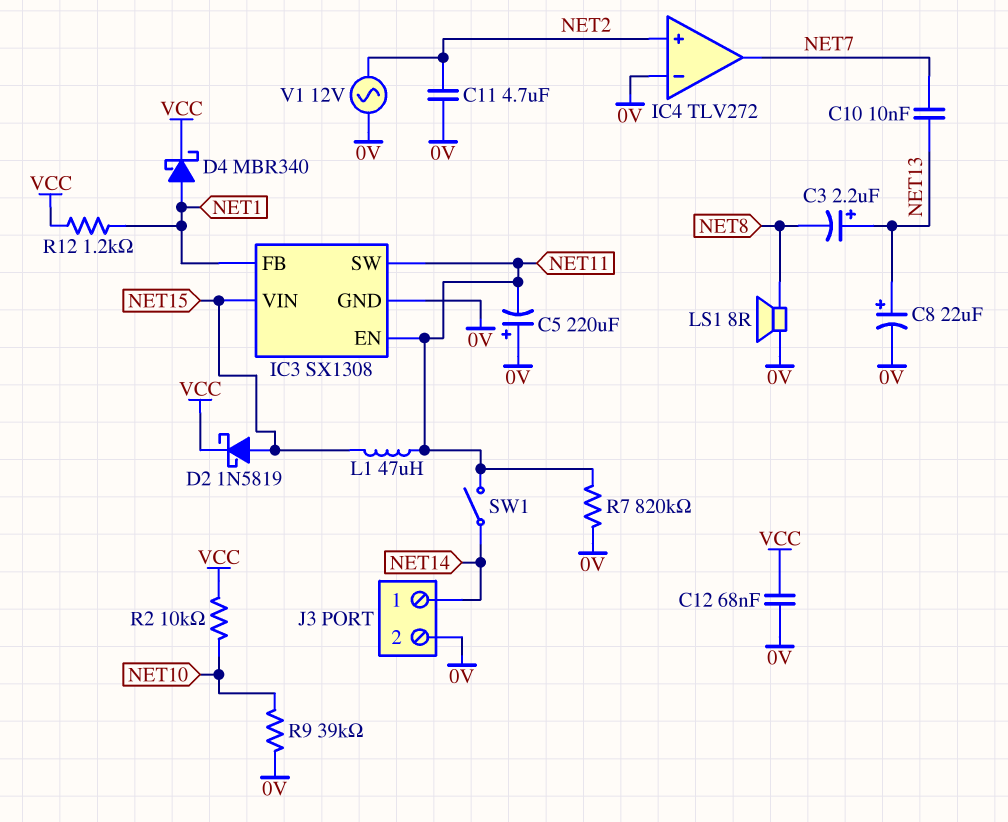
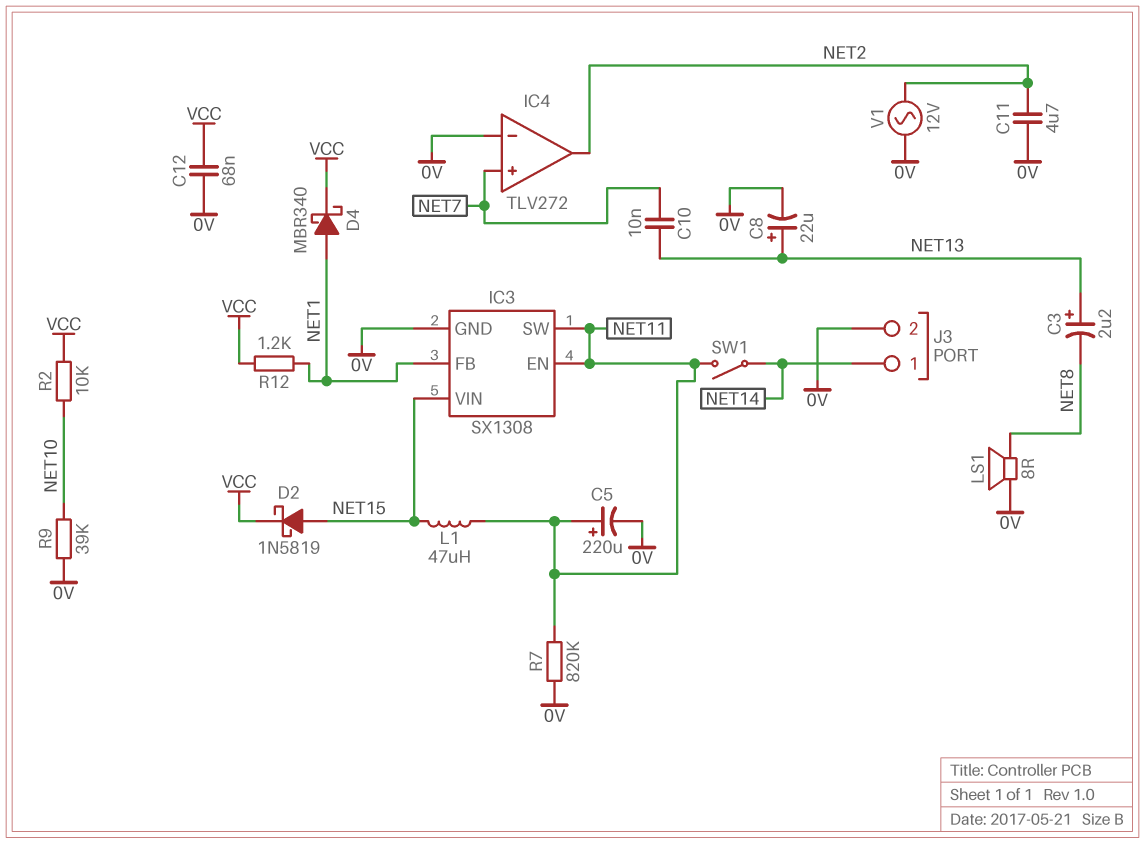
C5: 220uF (plus 0V, minus NET11) -> 220uF (plus NET11, minus 0V)
IC4 pin in+: NET2 -> NET7
IC4 pin out: NET7 -> NET2

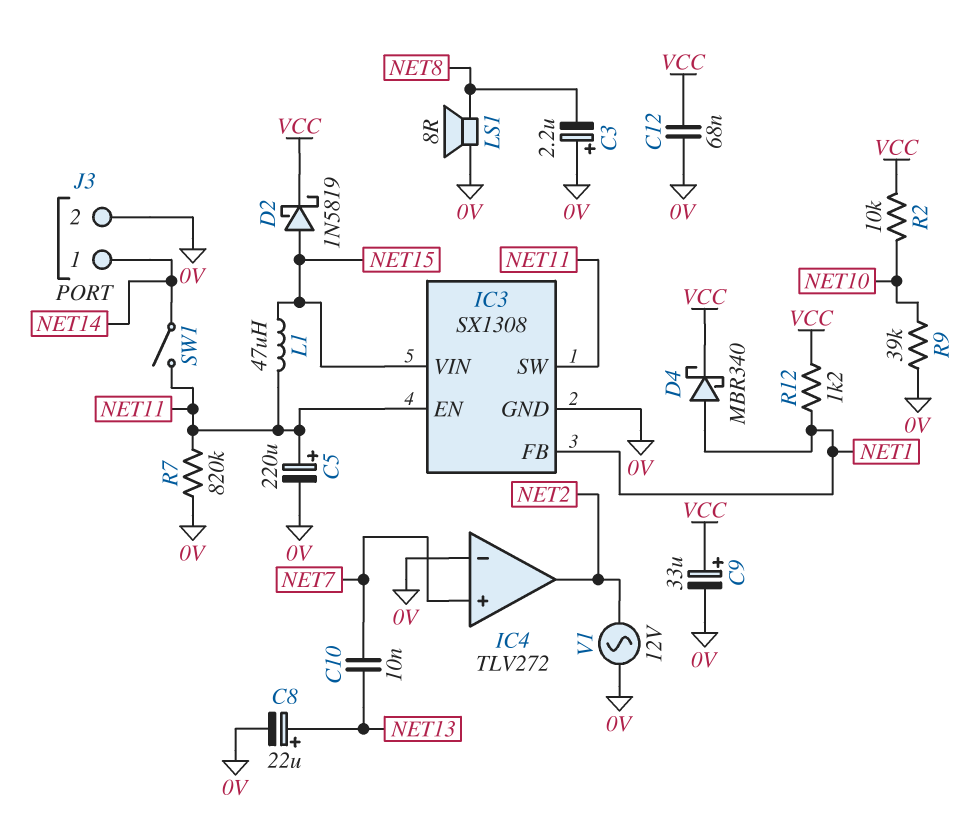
C3: 2.2uF (plus NET13, minus NET8) -> 2.2uF (plus 0V, minus NET8)
C9: none -> 33uF (plus VCC, minus 0V)
C11: 4.7uF (0V, NET2) -> none

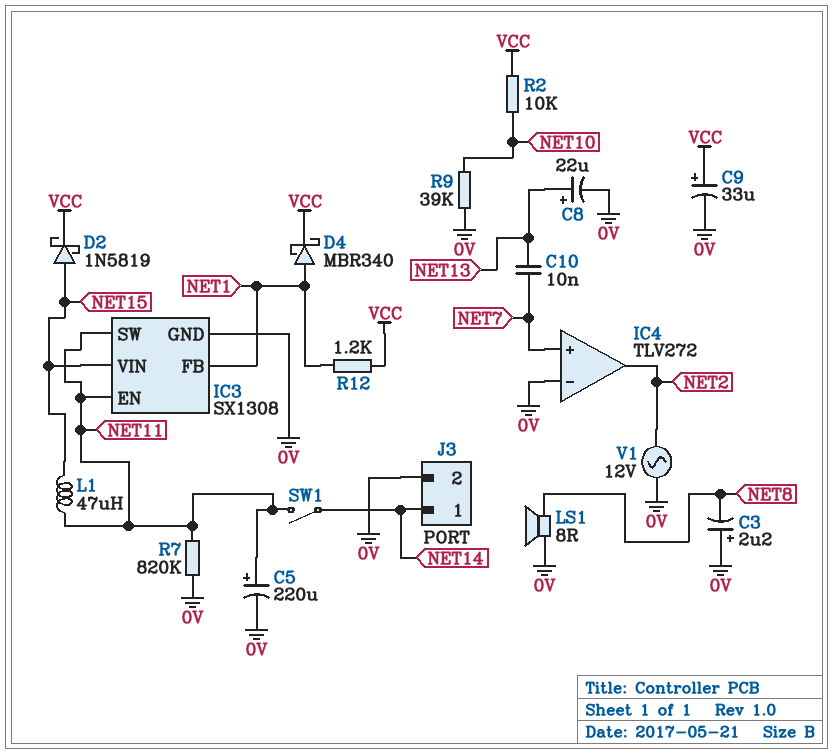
C12: 68nF (0V, VCC) -> none

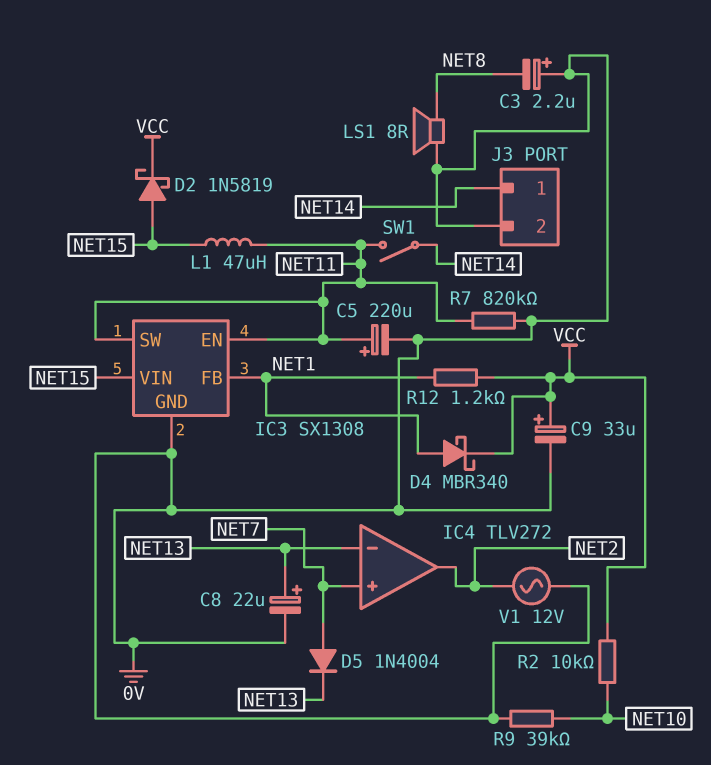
C10: 10nF (NET7, NET13) -> none
D5: none -> diode 1N4004 (A NET7, K NET13)
IC4 pin in-: 0V -> NET13

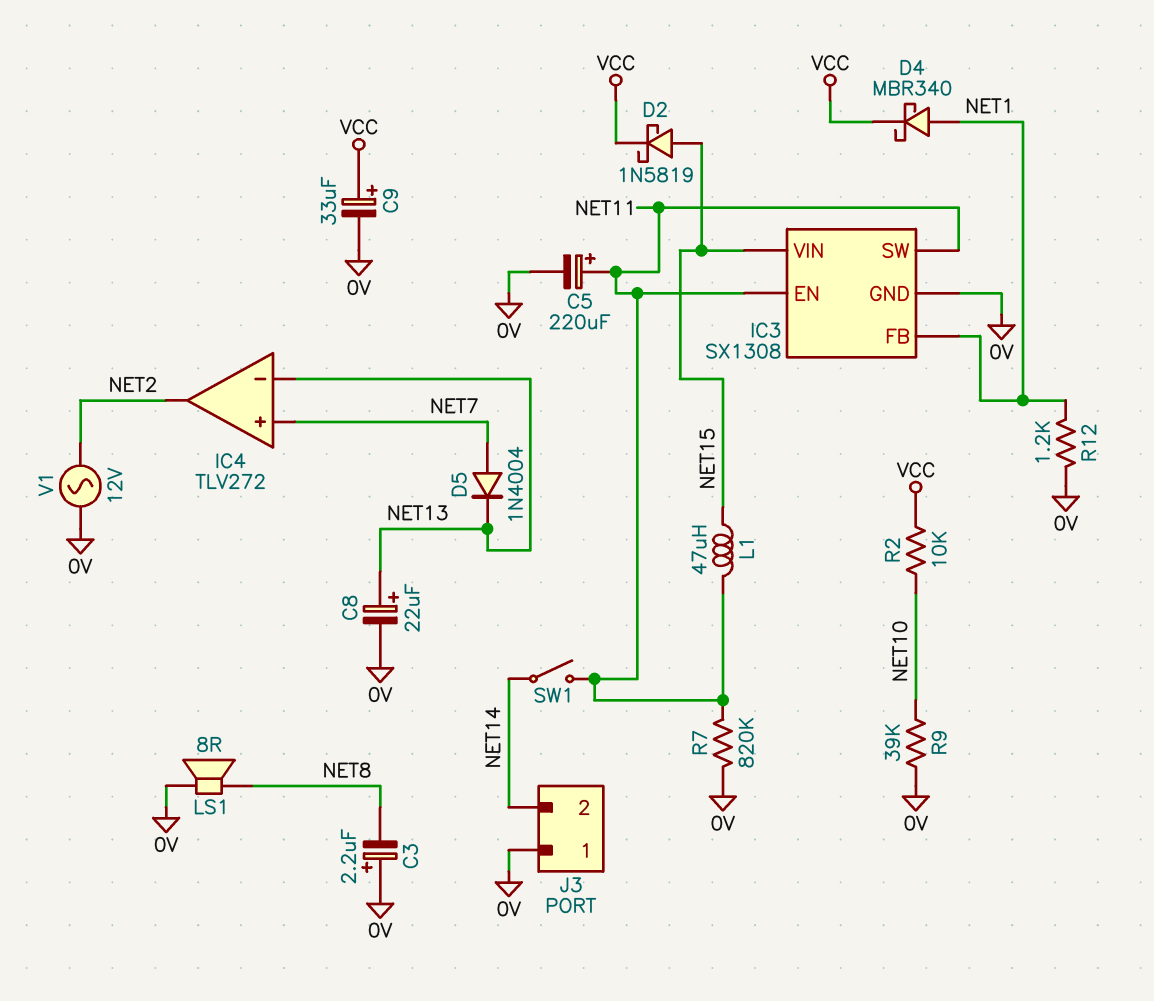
J3 pin 1: NET14 -> 0V
J3 pin 2: 0V -> NET14
R12: 1.2k (NET1, VCC) -> 1.2k (0V, NET1)

